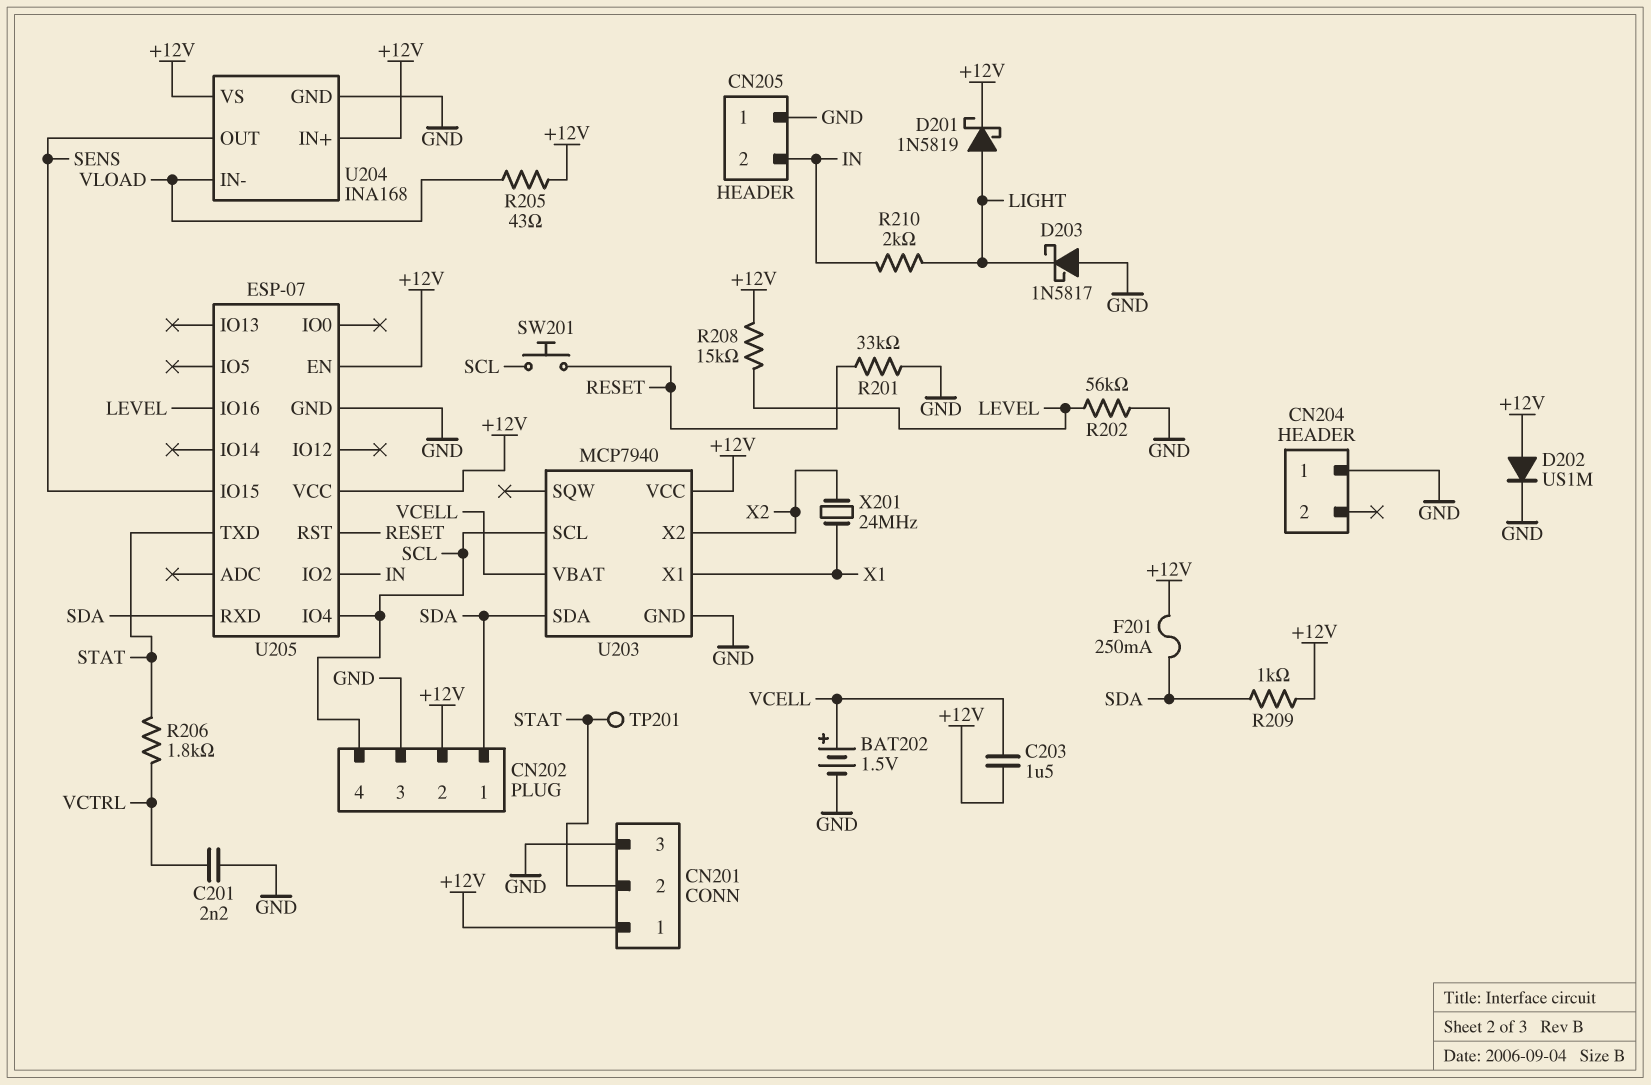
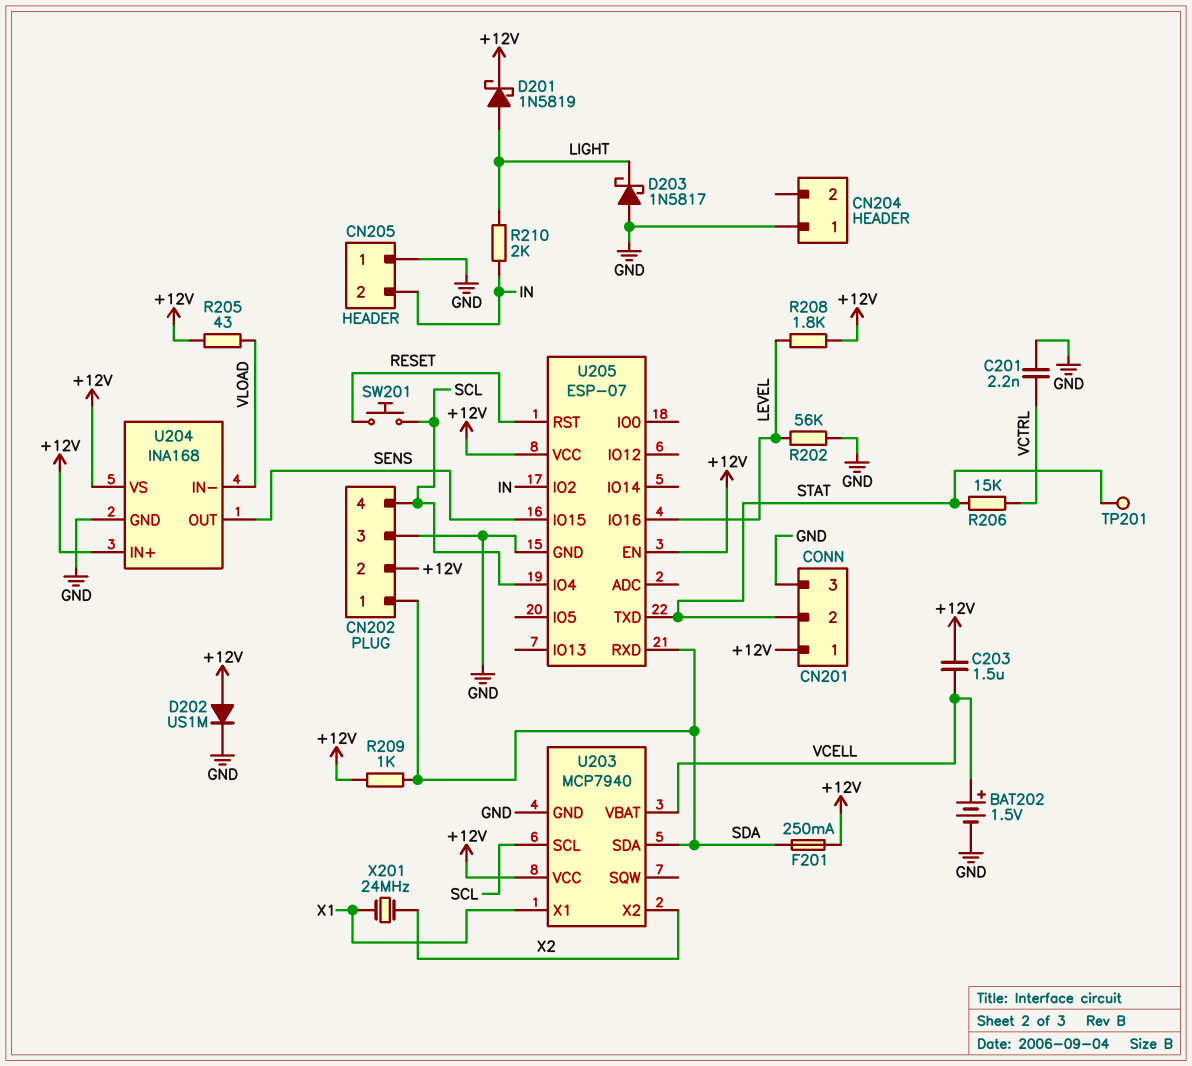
R201: 33k (GND, RESET) -> none
R206: 1.8k (STAT, VCTRL) -> 15k (STAT, VCTRL)
R208: 15k (+12V, LEVEL) -> 1.8k (+12V, LEVEL)

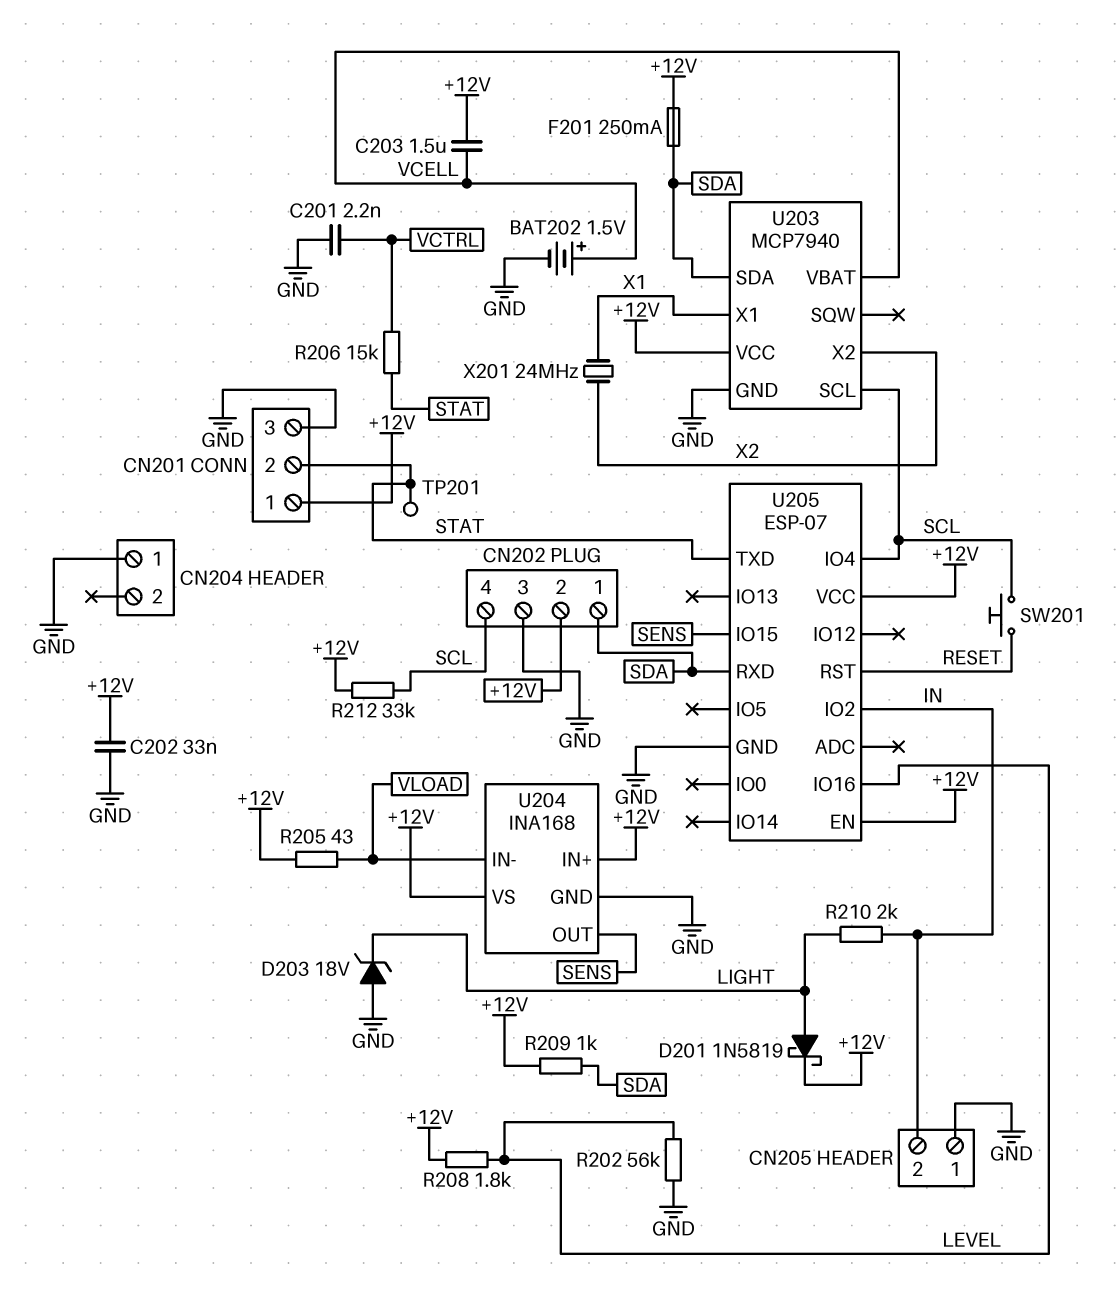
C202: none -> 33nF (+12V, GND)
D202: diode US1M (A +12V, K GND) -> none
D203: schottky 1N5817 (A GND, K LIGHT) -> zener 18V (A GND, K LIGHT)
R212: none -> 33k (+12V, SCL)

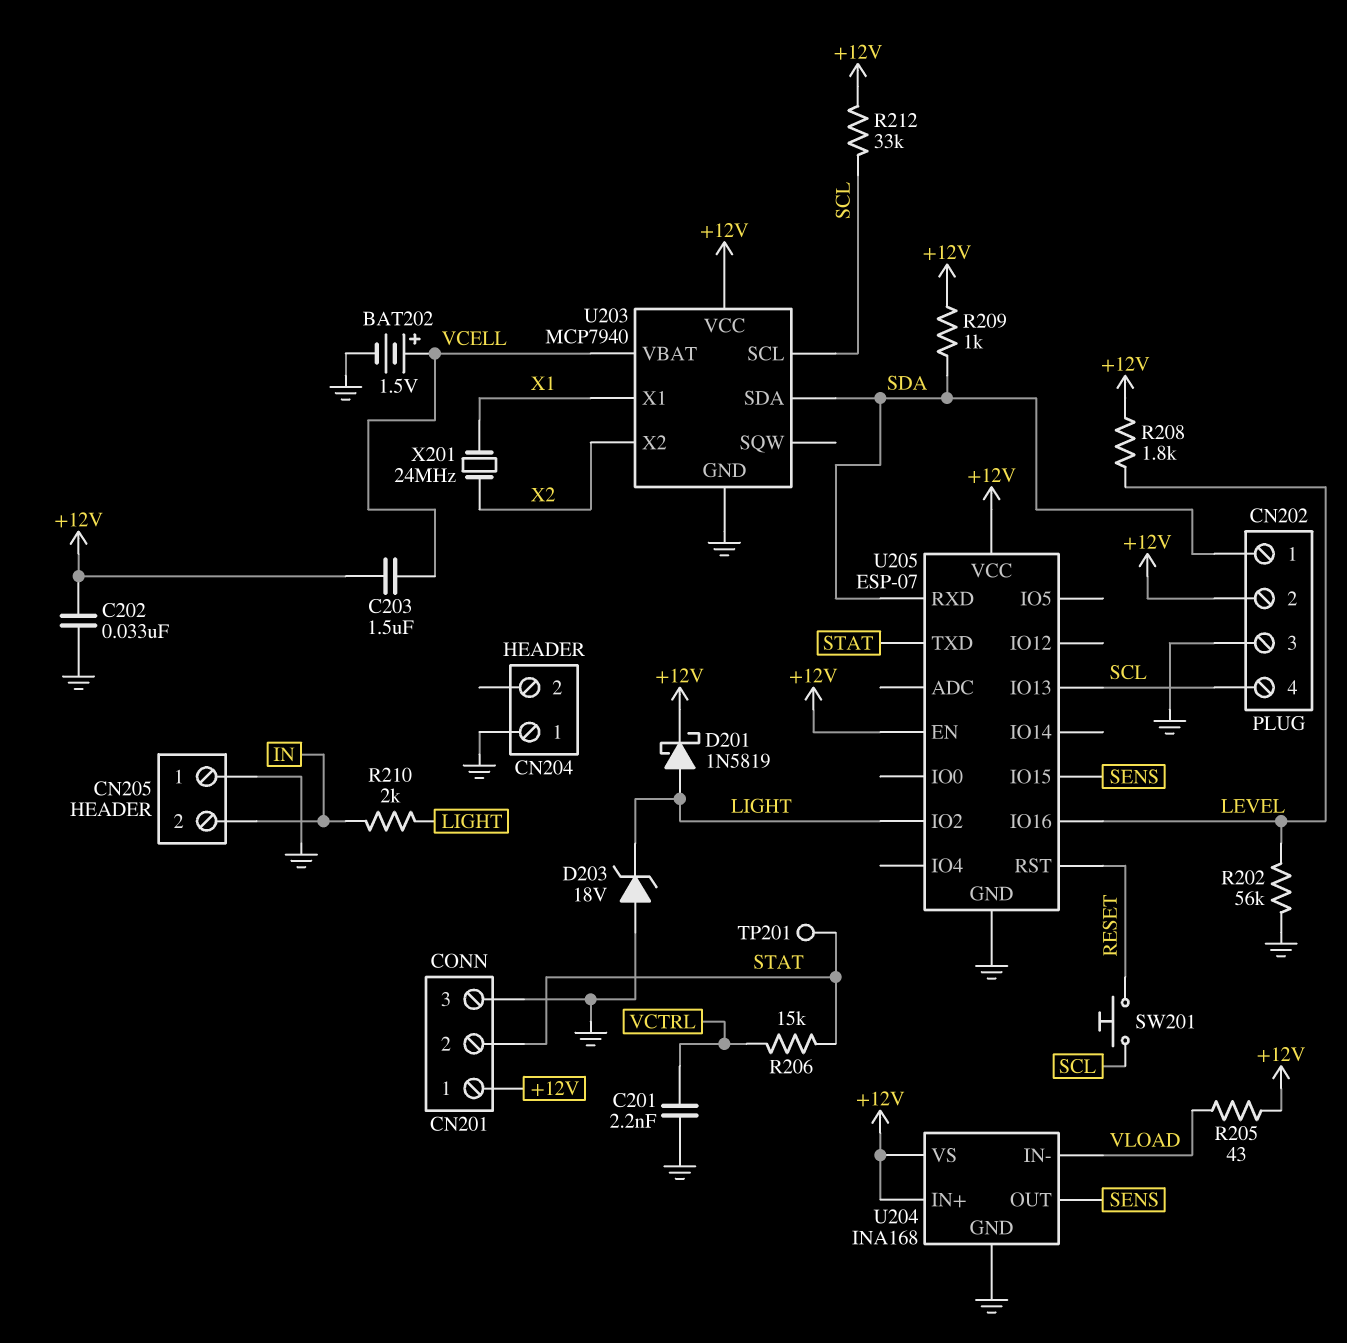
F201: 250mA (+12V, SDA) -> none
U205 pin IO2: IN -> LIGHT
U205 pin IO4: SCL -> none
U205 pin IO13: none -> SCL

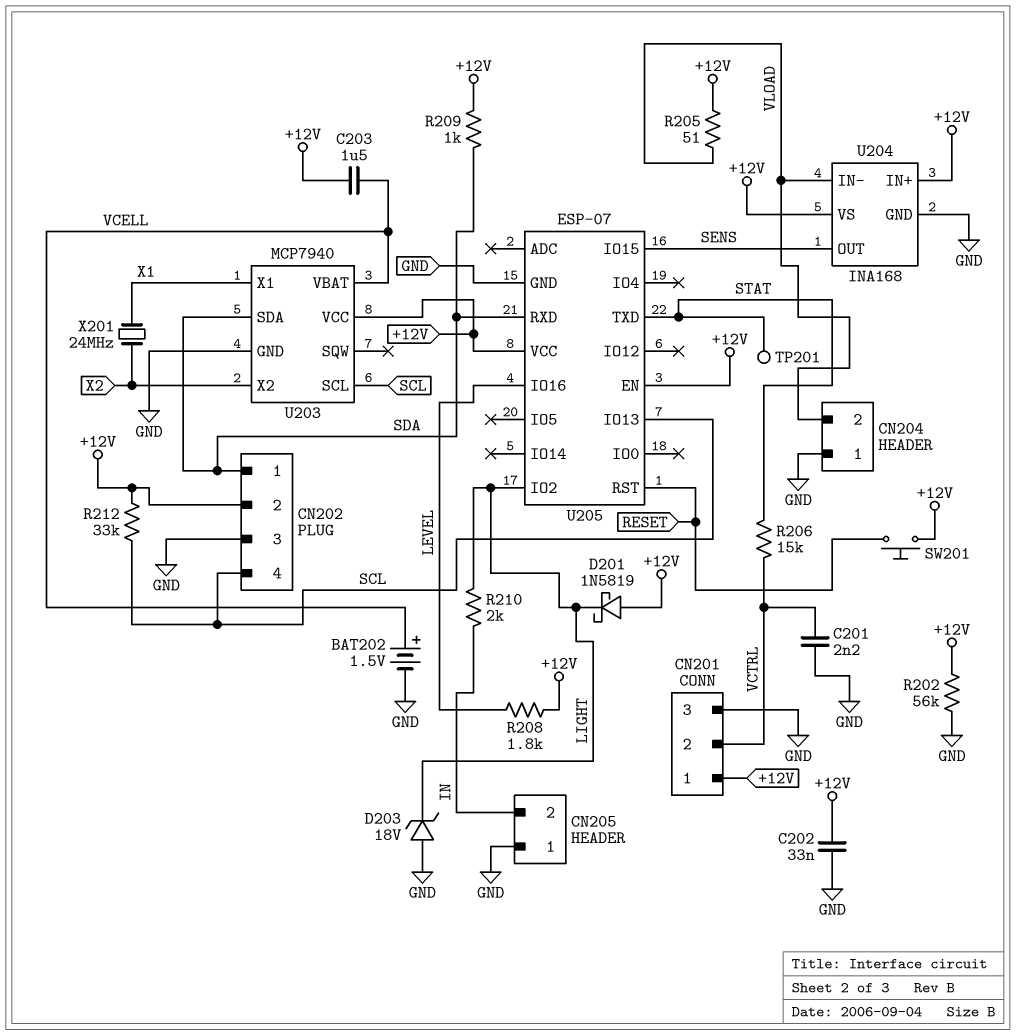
CN201 pin 2: STAT -> VCTRL
CN204 pin 2: none -> VLOAD
D201: schottky 1N5819 (A LIGHT, K +12V) -> schottky 1N5819 (A +12V, K LIGHT)
R202: 56k (GND, LEVEL) -> 56k (+12V, GND)
R205: 43 (+12V, VLOAD) -> 51 (+12V, VLOAD)
SW201: button (RESET, SCL) -> button (+12V, RESET)

